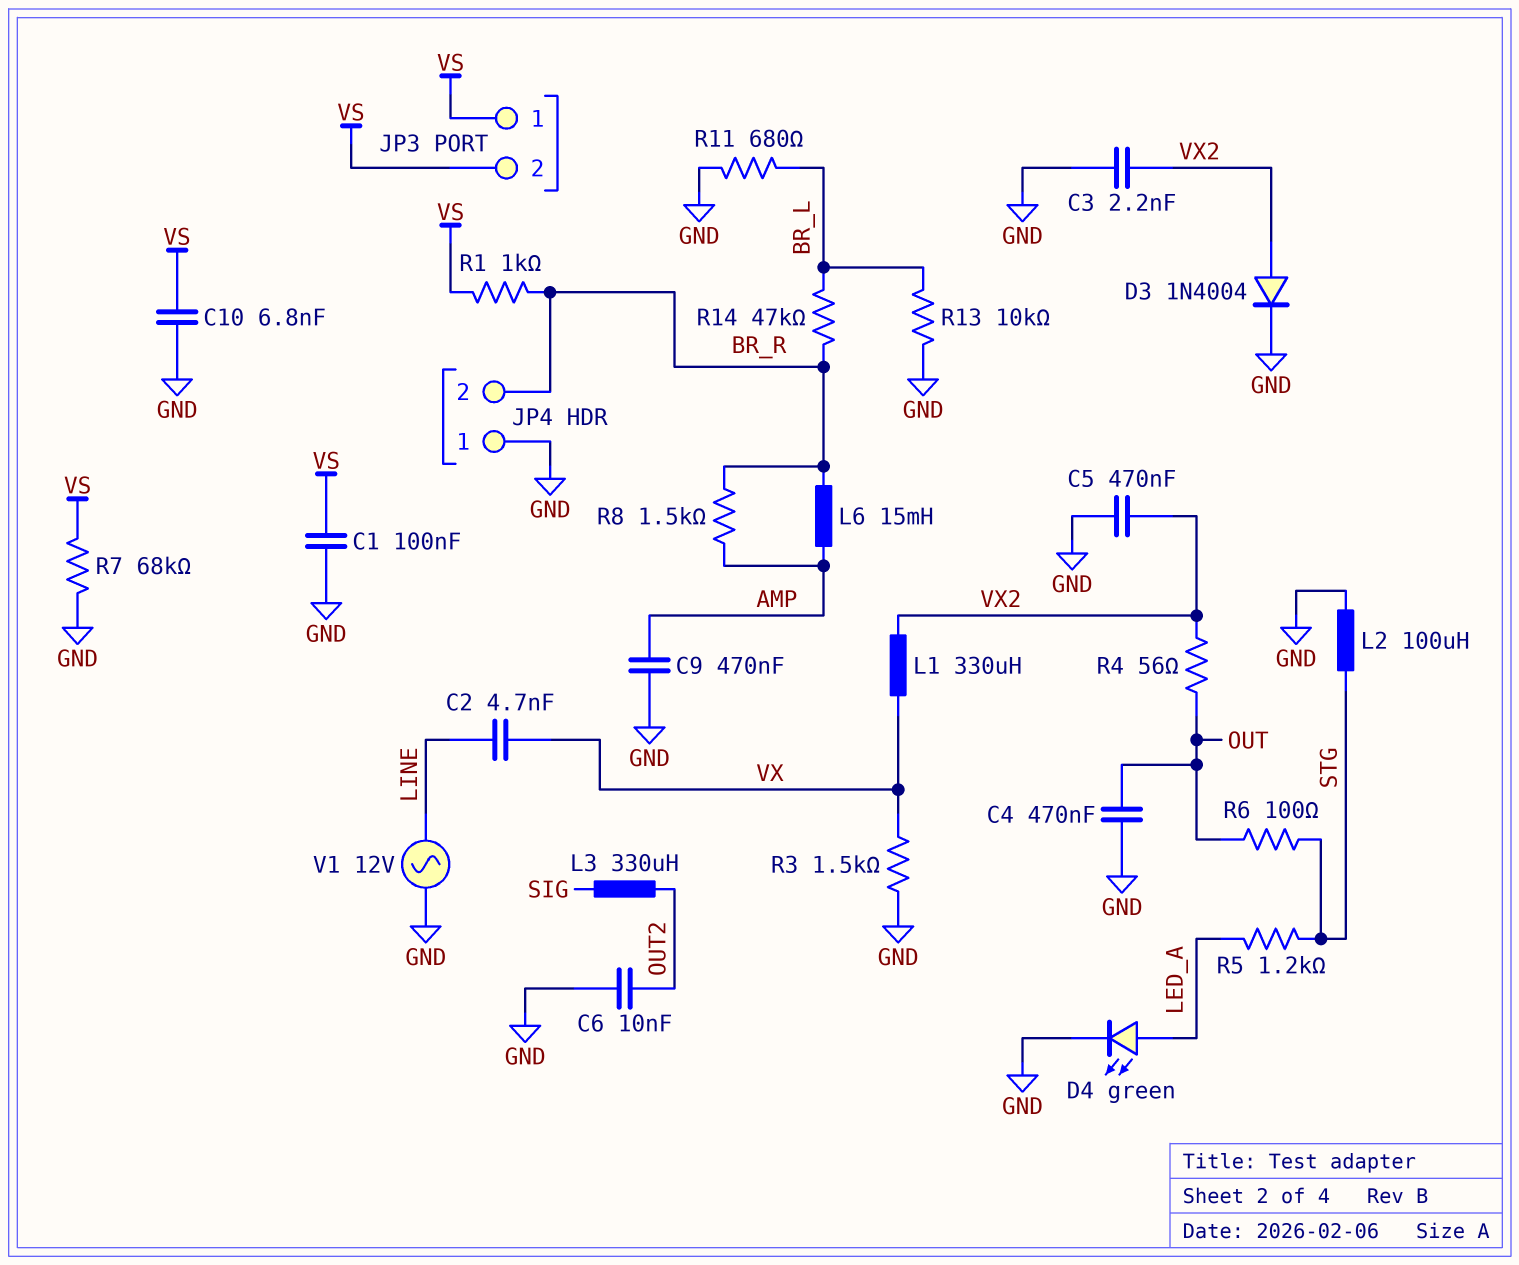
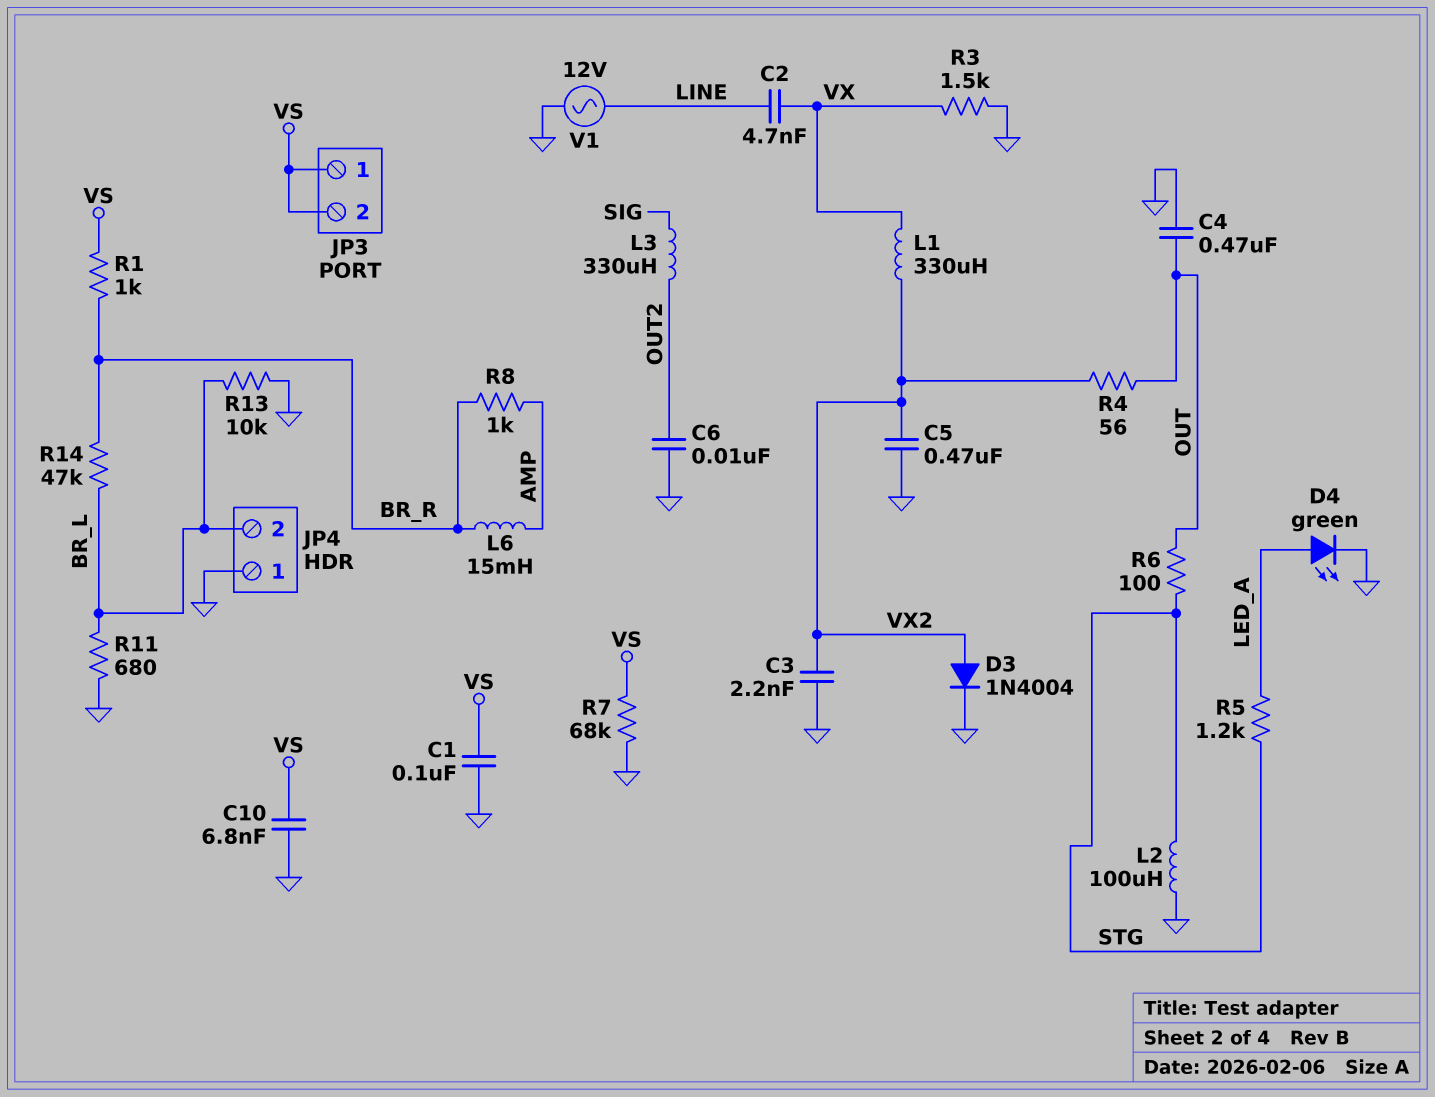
C9: 470nF (AMP, GND) -> none
JP4 pin 2: BR_R -> BR_L
R8: 1.5k (AMP, BR_R) -> 1k (AMP, BR_R)

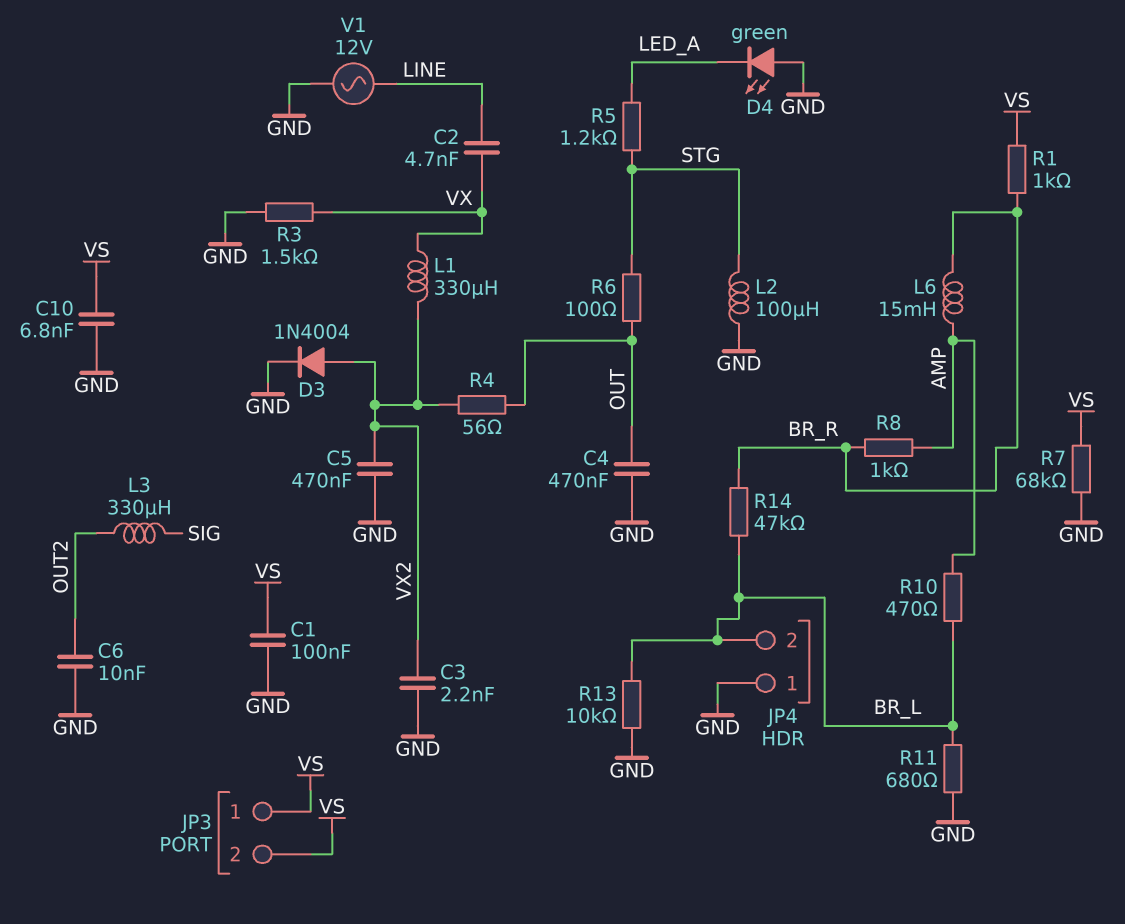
D4: LED green (A LED_A, K GND) -> LED green (A GND, K LED_A)
R10: none -> 470 (AMP, BR_L)

